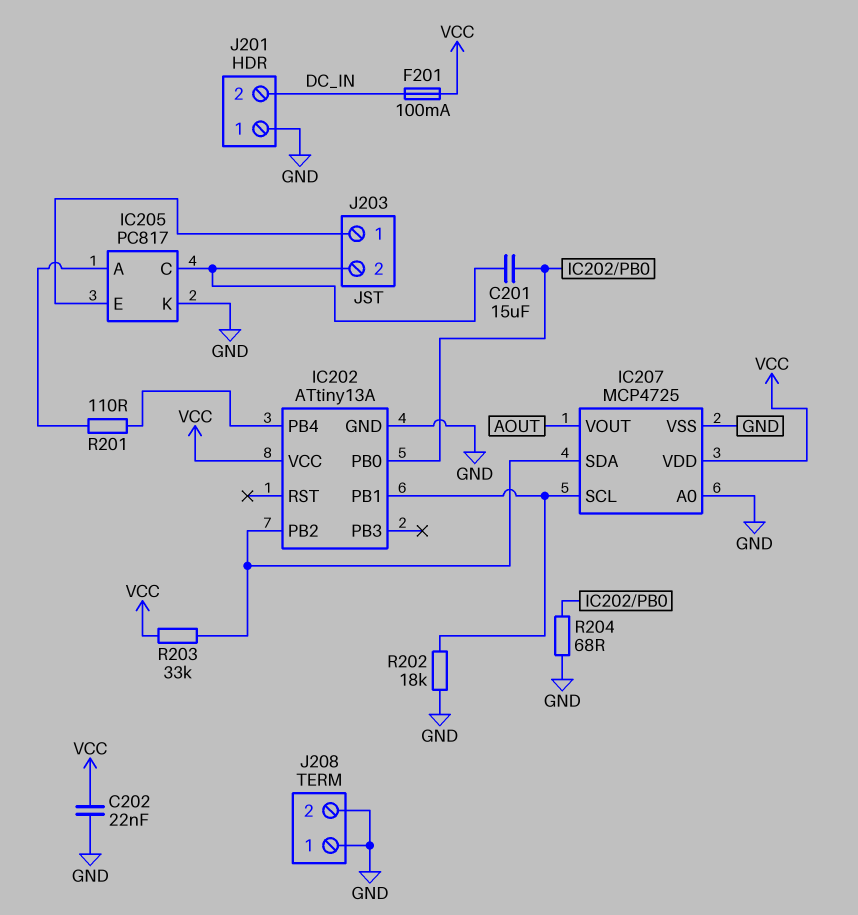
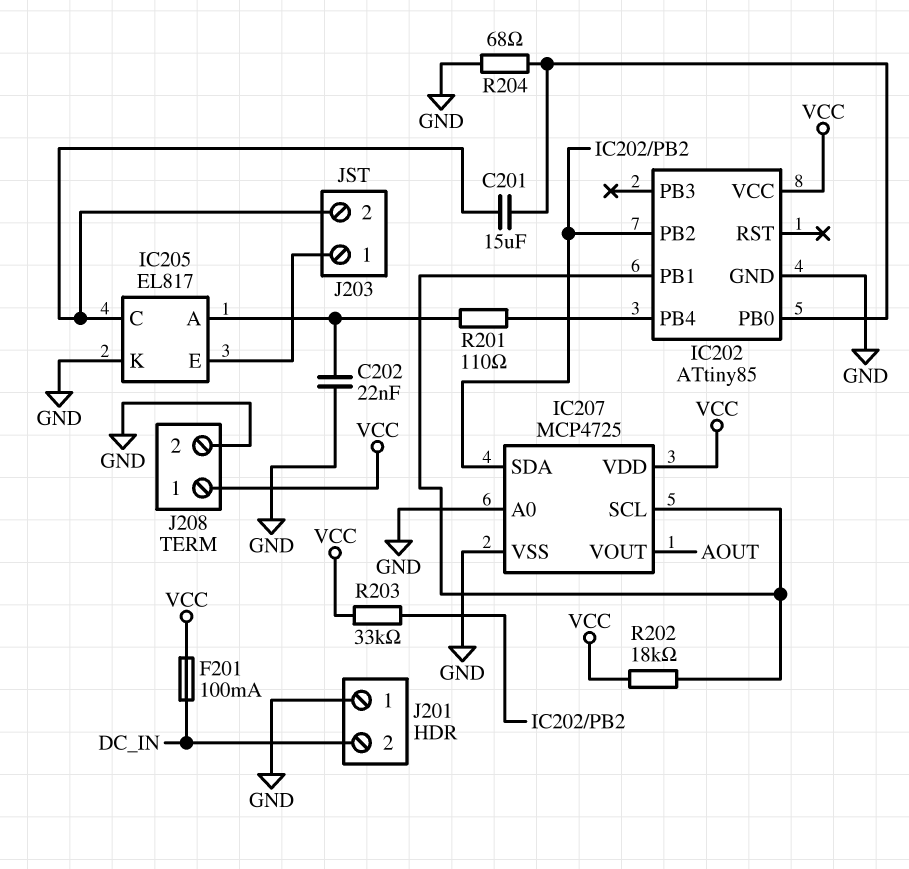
C202: 22nF (GND, VCC) -> 22nF (GND, IC205/A)
IC202: ATtiny13A -> ATtiny85
IC205: PC817 -> EL817
J208 pin 1: GND -> VCC
R202: 18k (GND, IC202/PB1) -> 18k (IC202/PB1, VCC)

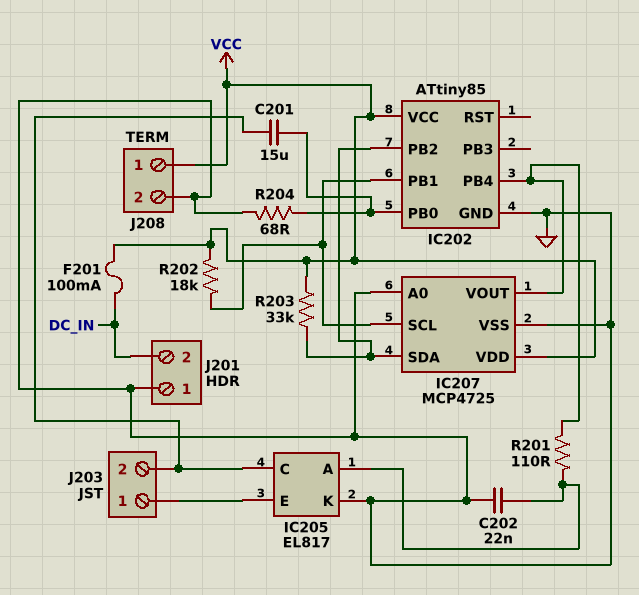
IC207 pin VOUT: AOUT -> IC202/PB4

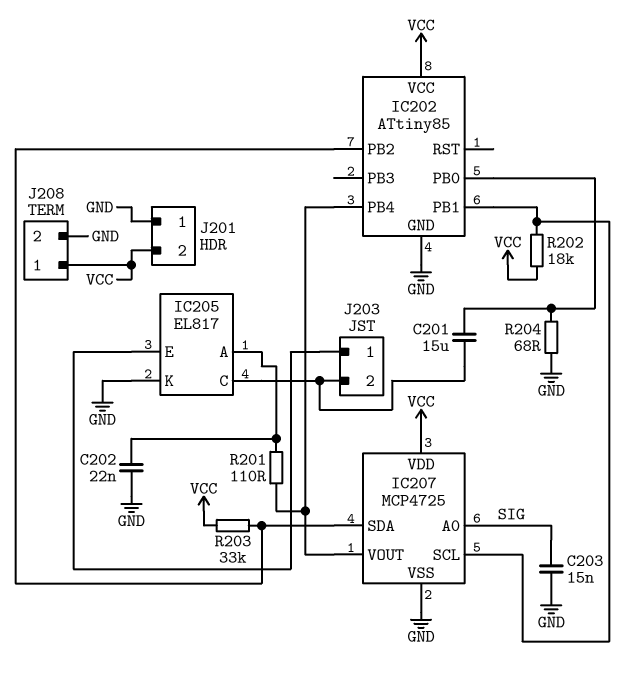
C203: none -> 15nF (GND, SIG)
F201: 100mA (DC_IN, VCC) -> none
IC207 pin A0: GND -> SIG
J201 pin 2: DC_IN -> VCC

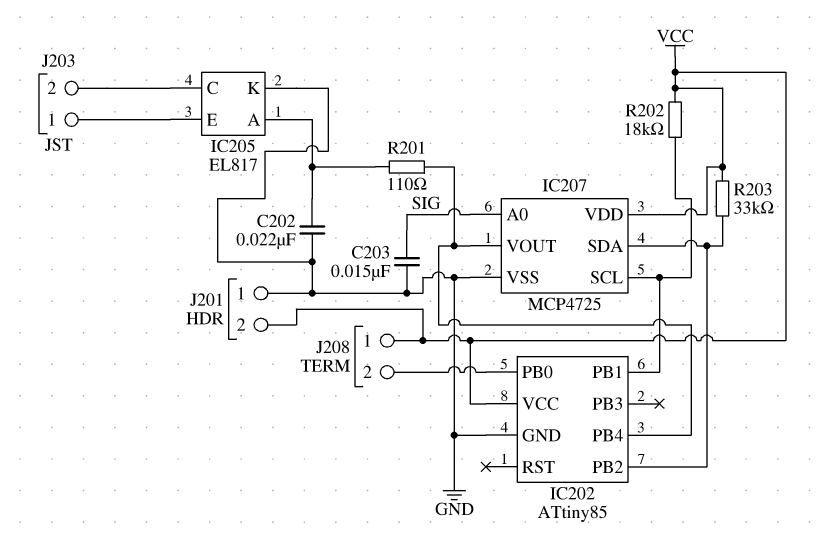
C201: 15uF (IC202/PB0, IC205/C) -> none
J208 pin 2: GND -> IC202/PB0
R204: 68 (GND, IC202/PB0) -> none

